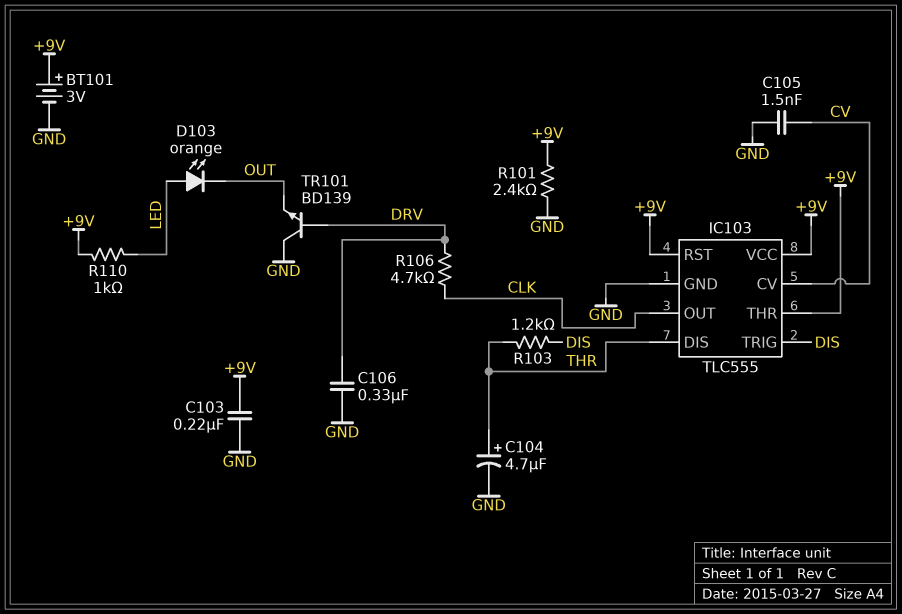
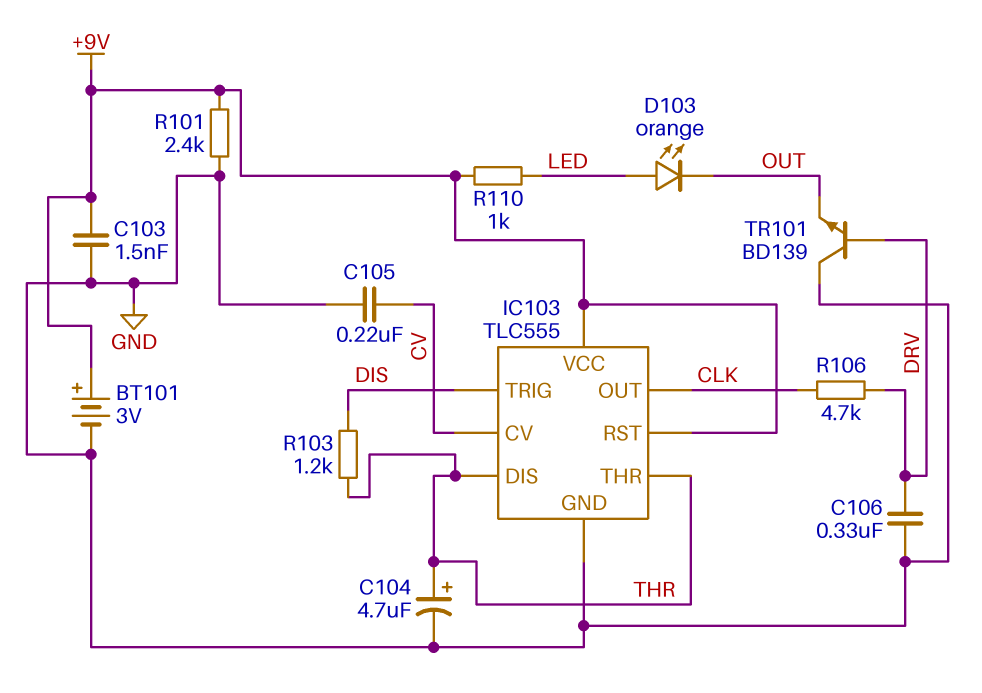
C103: 220nF (+9V, GND) -> 1.5nF (+9V, GND)
C105: 1.5nF (CV, GND) -> 220nF (CV, GND)
IC103 pin THR: +9V -> THR

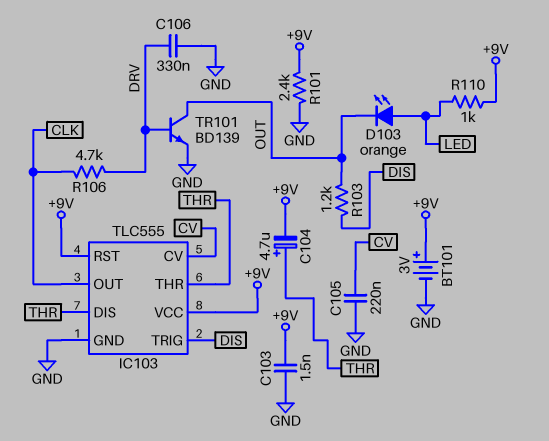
C104: 4.7uF (plus THR, minus GND) -> 4.7uF (plus THR, minus +9V)
R103: 1.2k (DIS, THR) -> 1.2k (DIS, OUT)
TR101: NPN BD139 (B DRV, C GND, E OUT) -> NPN BD139 (B DRV, C OUT, E GND)

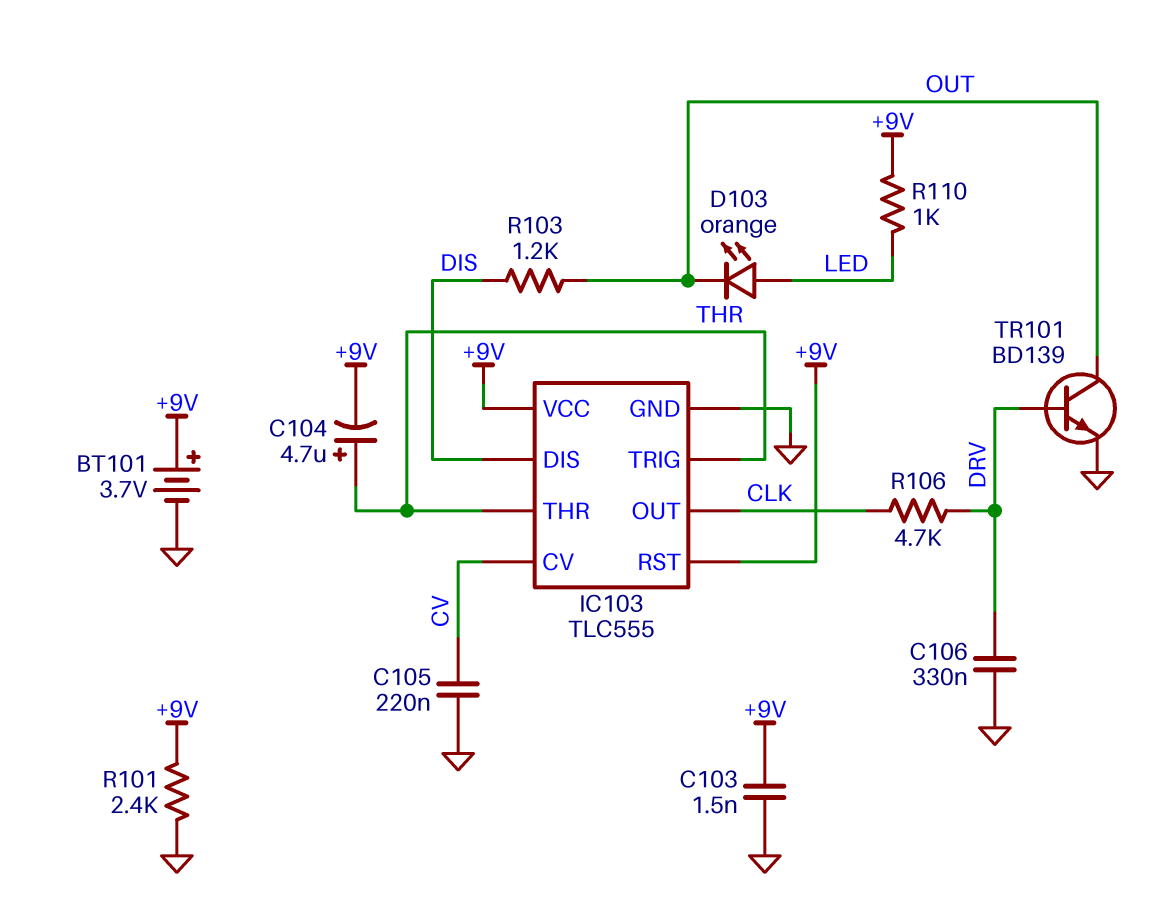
BT101: 3V (plus +9V, minus GND) -> 3.7V (plus +9V, minus GND)
IC103 pin DIS: THR -> DIS
IC103 pin TRIG: DIS -> THR

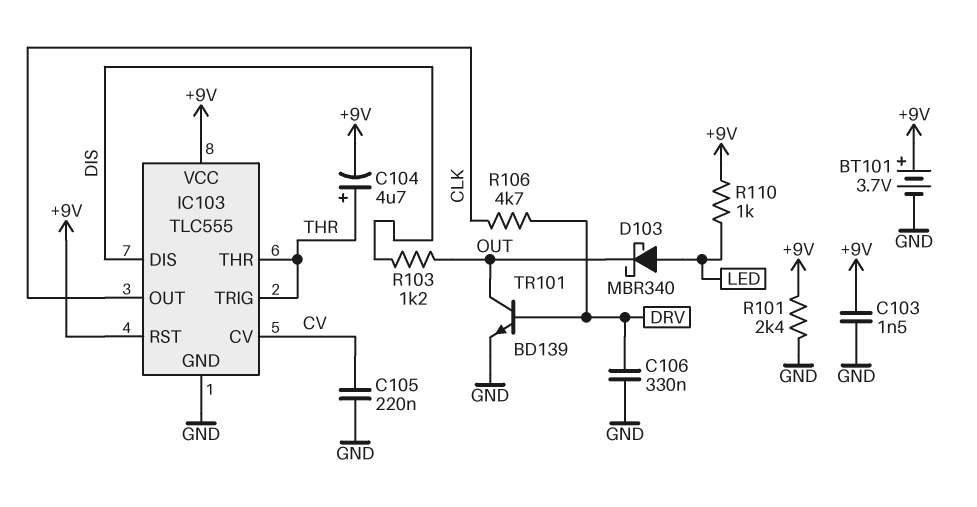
D103: LED orange (A LED, K OUT) -> schottky MBR340 (A LED, K OUT)

